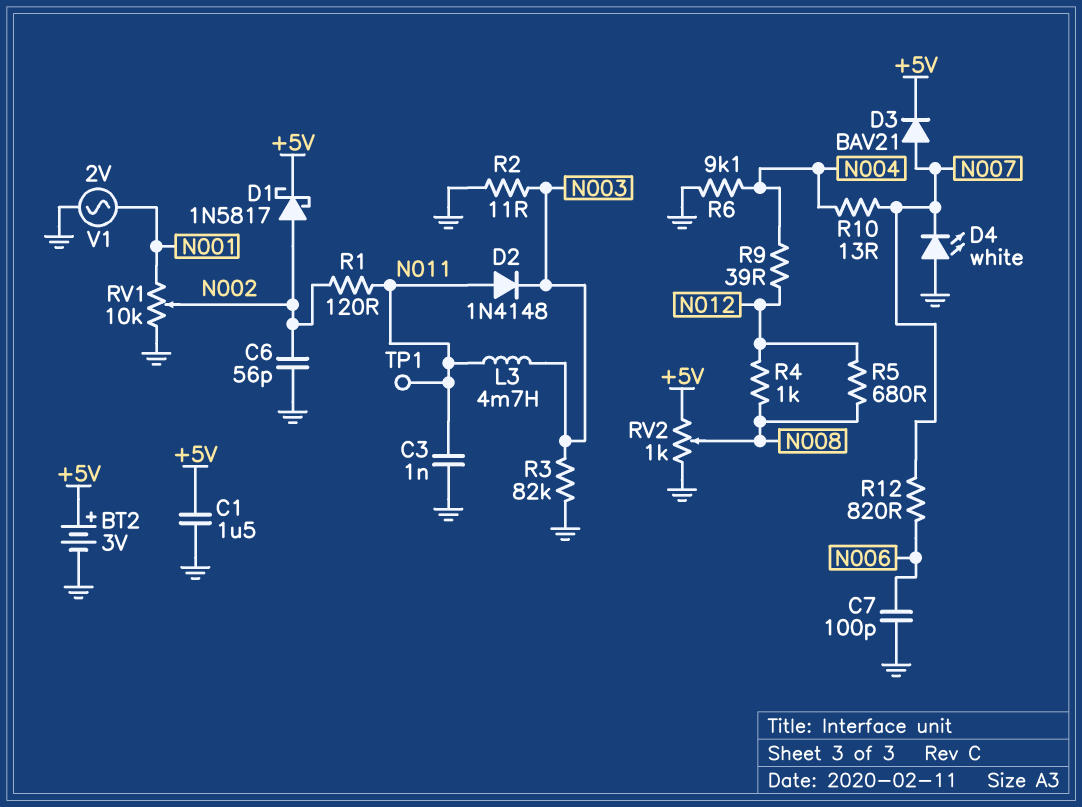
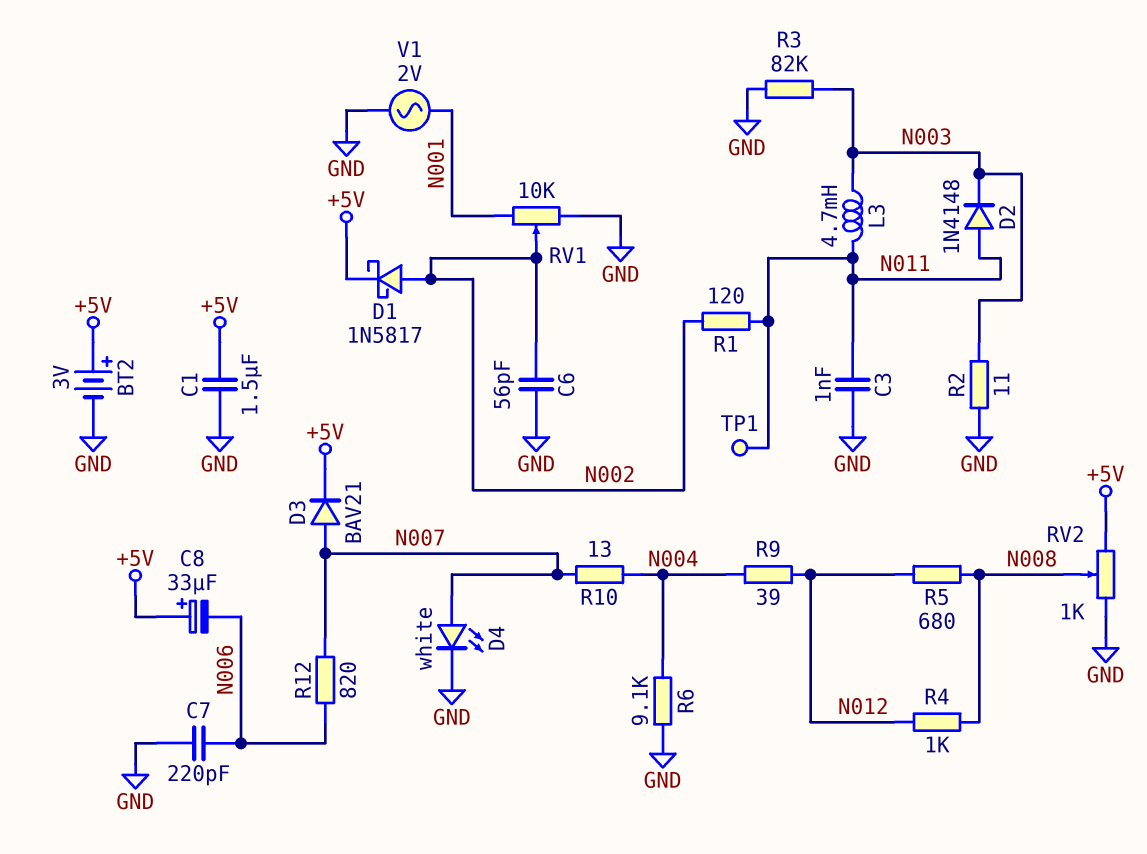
C7: 100pF (GND, N006) -> 220pF (GND, N006)
C8: none -> 33uF (plus +5V, minus N006)
D4: LED white (A GND, K N007) -> LED white (A N007, K GND)

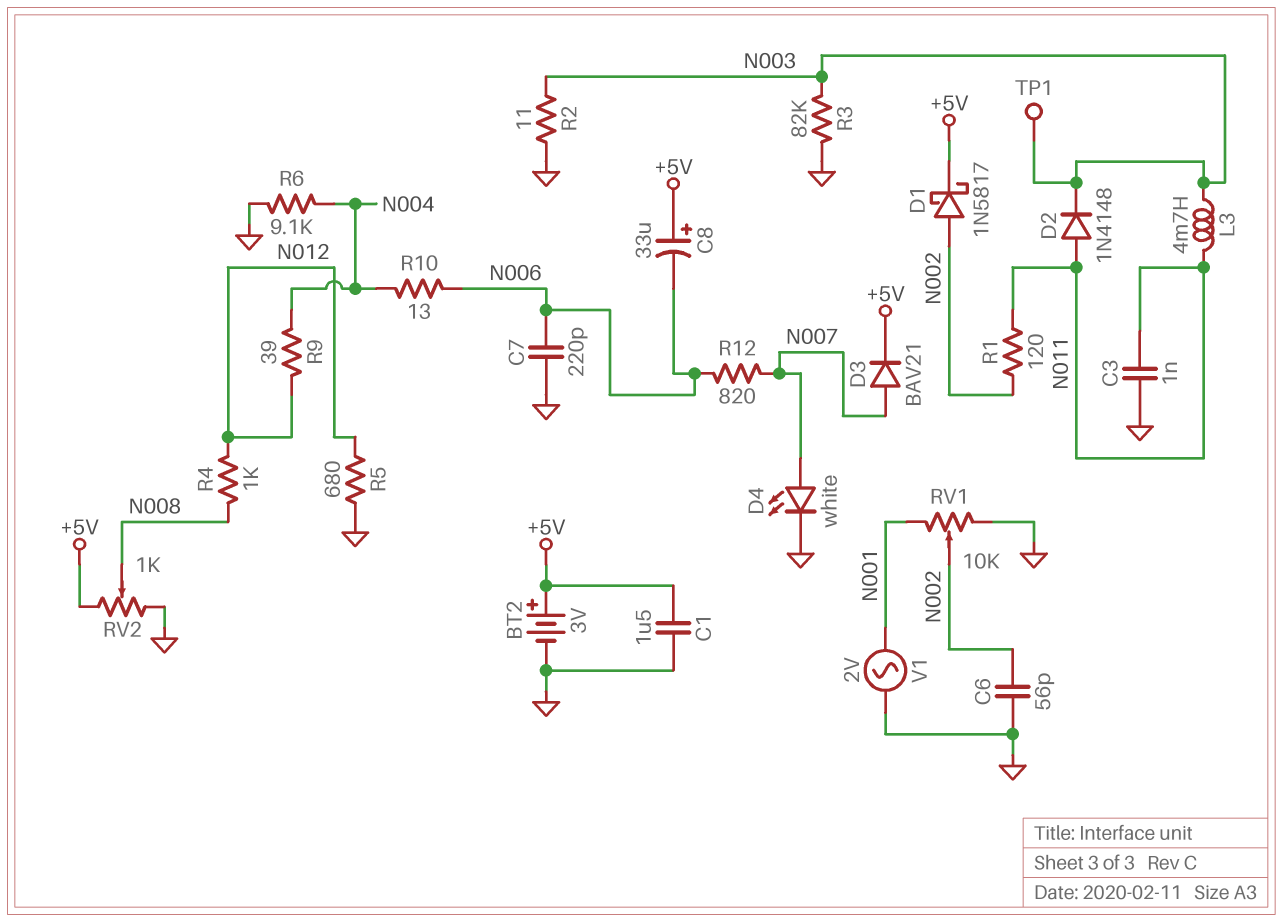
R5: 680 (N008, N012) -> 680 (GND, N012)
R10: 13 (N004, N007) -> 13 (N004, N006)
TP1: test point (N011) -> test point (N003)

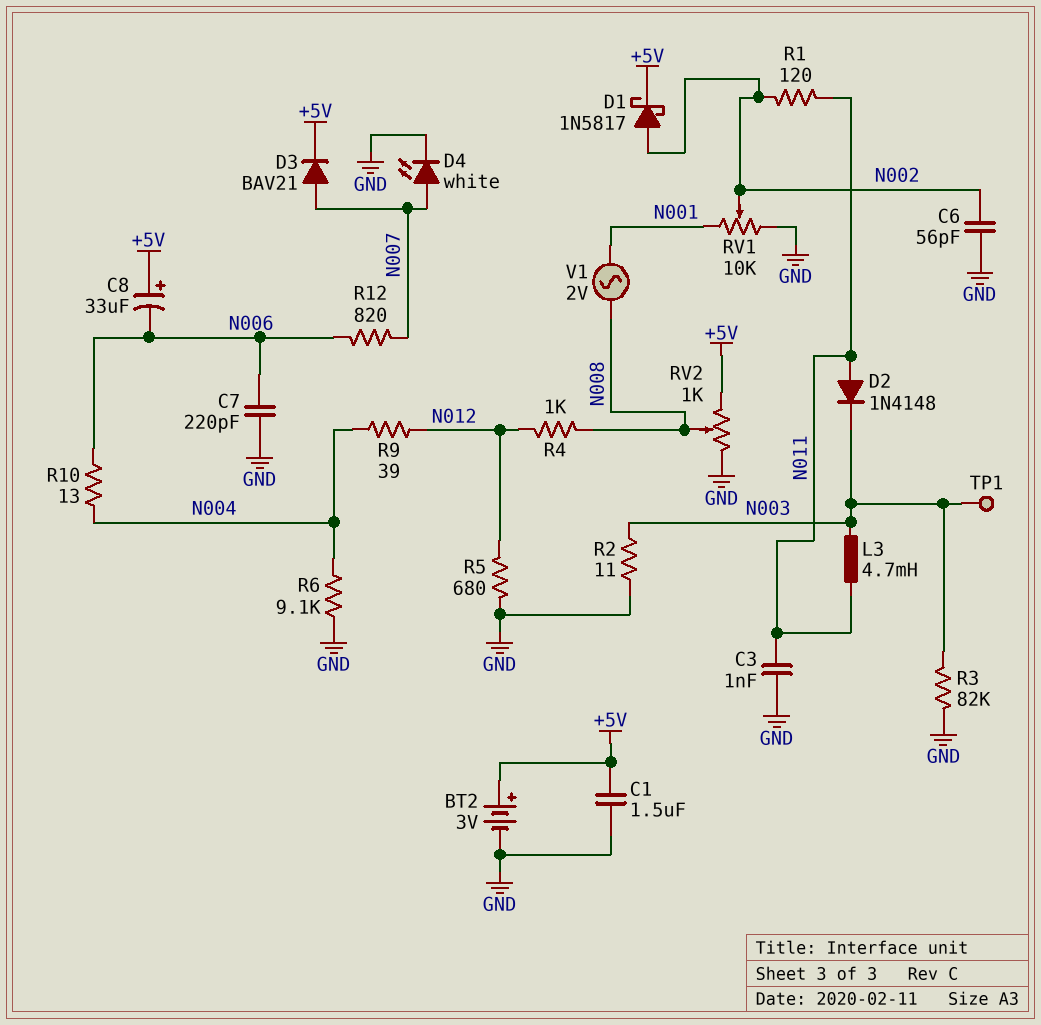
V1: AC 2V (GND, N001) -> AC 2V (N001, N008)

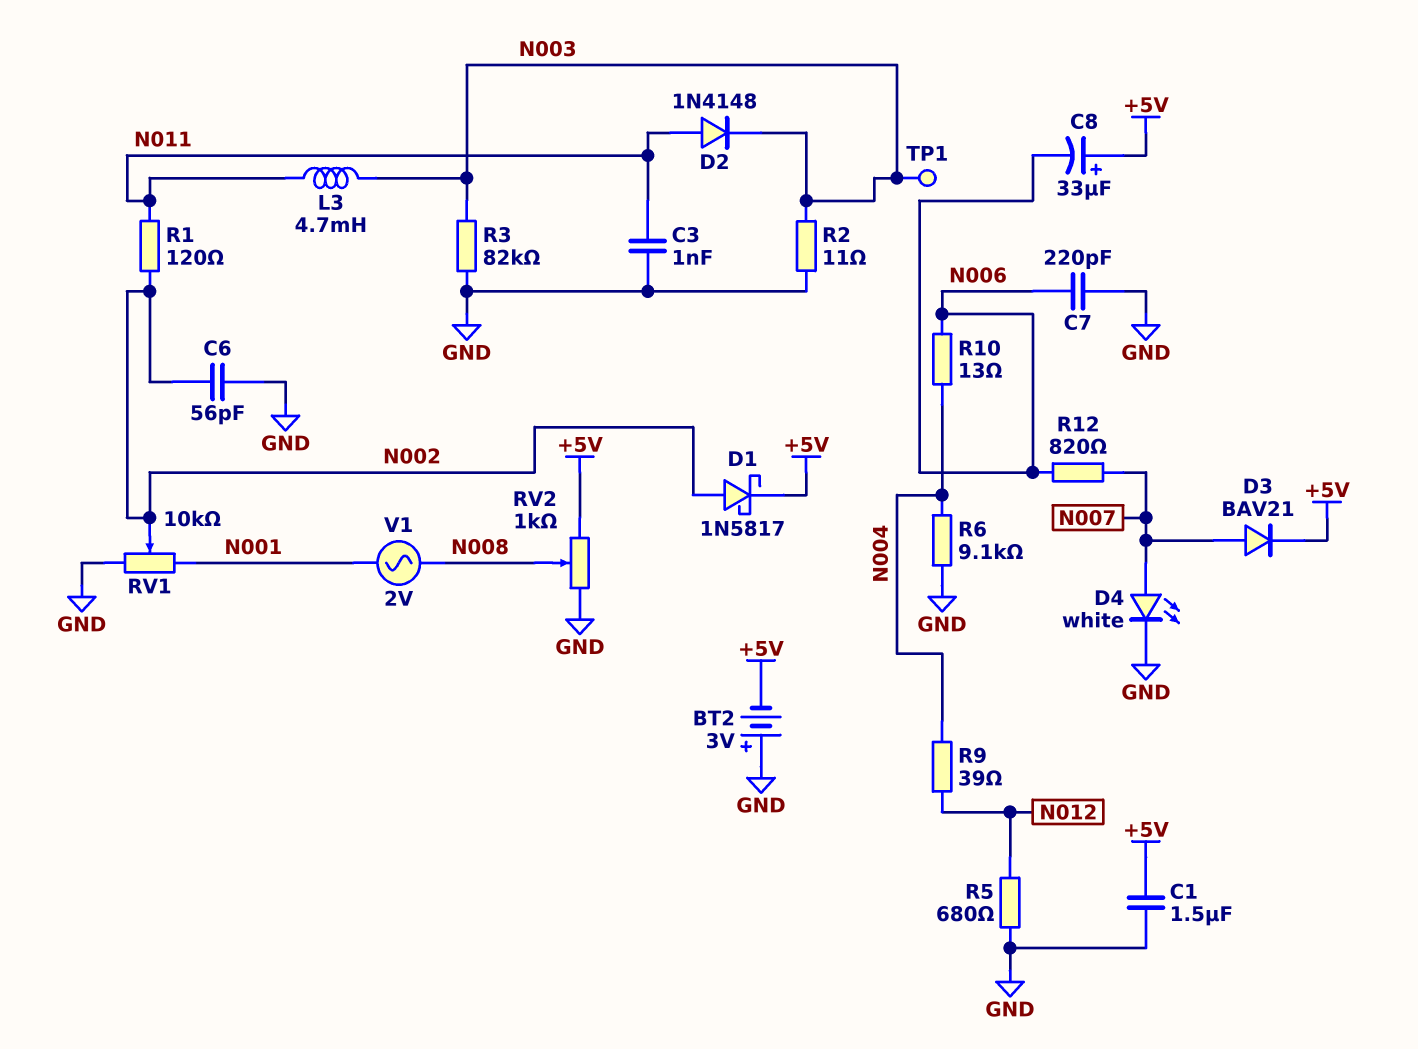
BT2: 3V (plus +5V, minus GND) -> 3V (plus GND, minus +5V)
R4: 1k (N008, N012) -> none

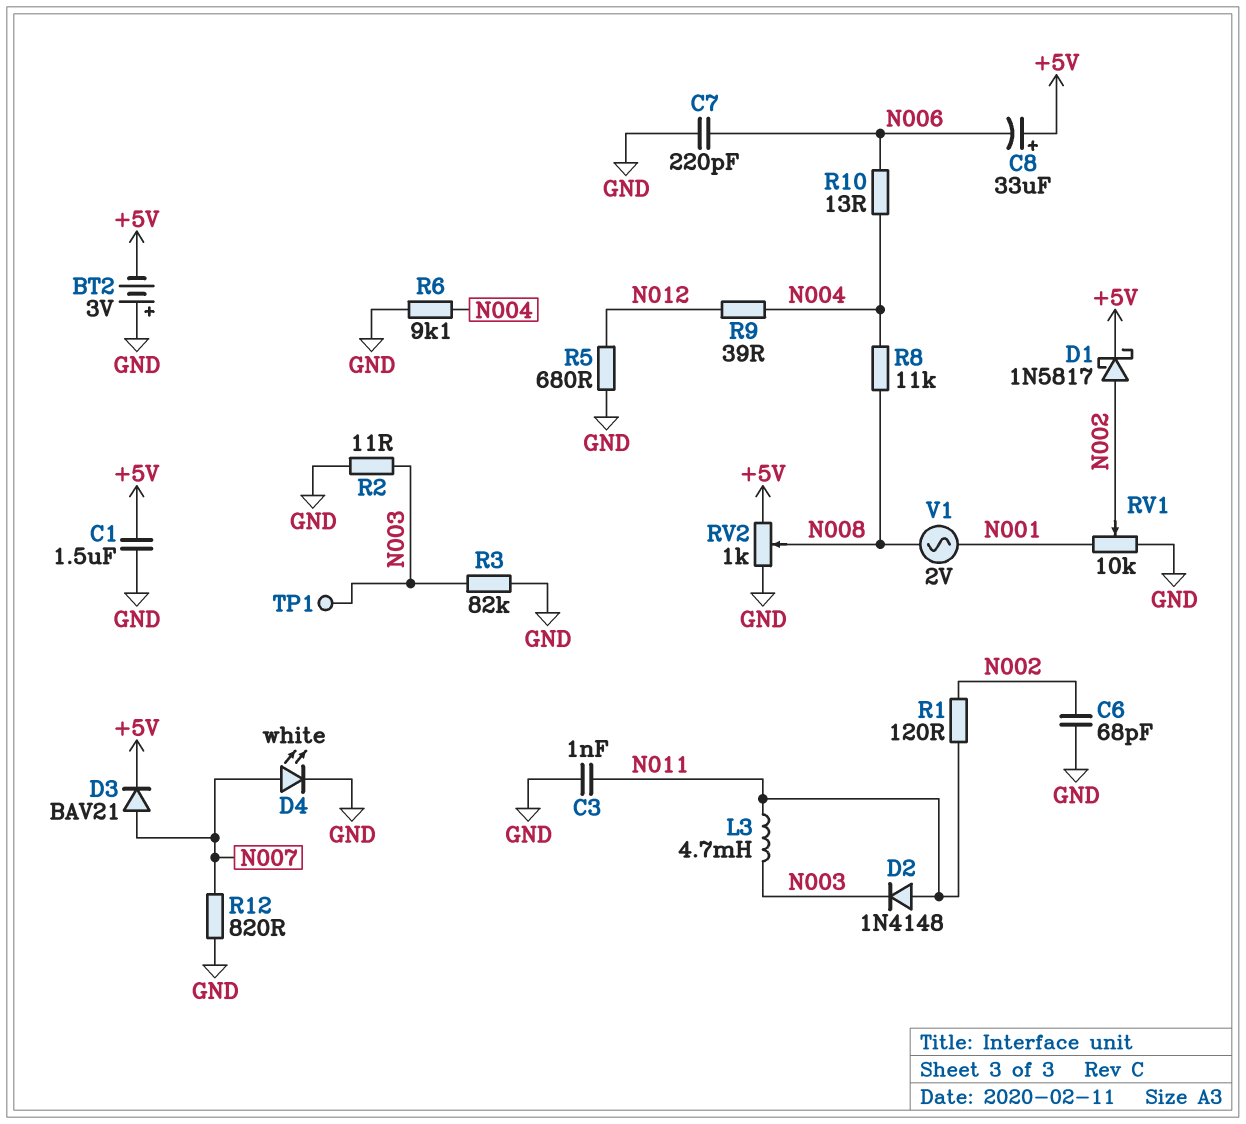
C6: 56pF (GND, N002) -> 68pF (GND, N002)
R8: none -> 11k (N004, N008)
R12: 820 (N006, N007) -> 820 (GND, N007)

